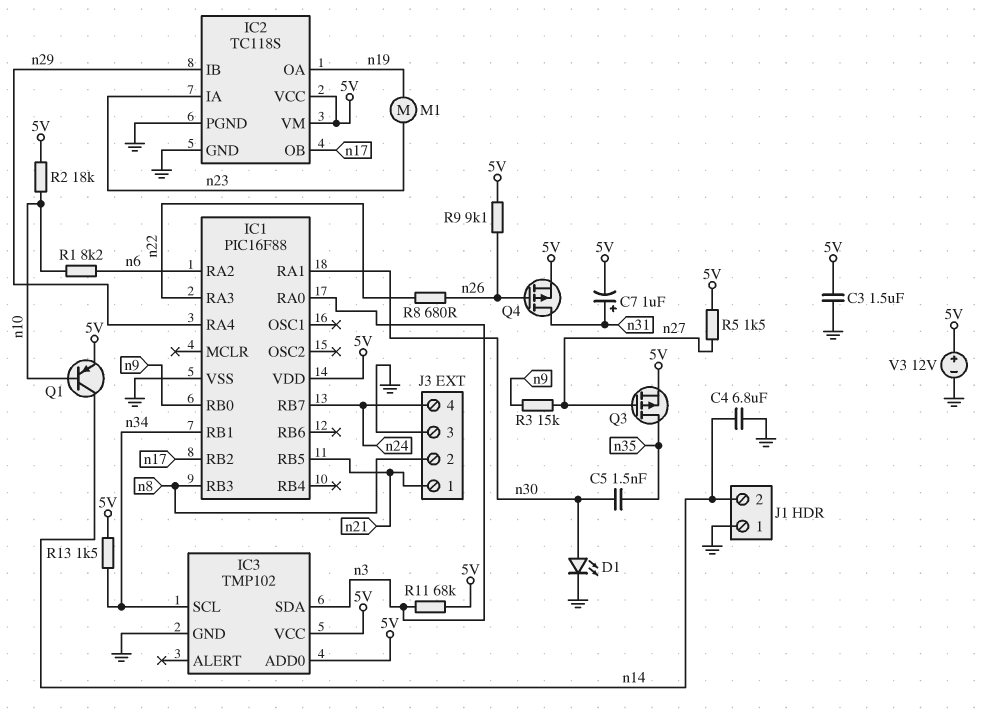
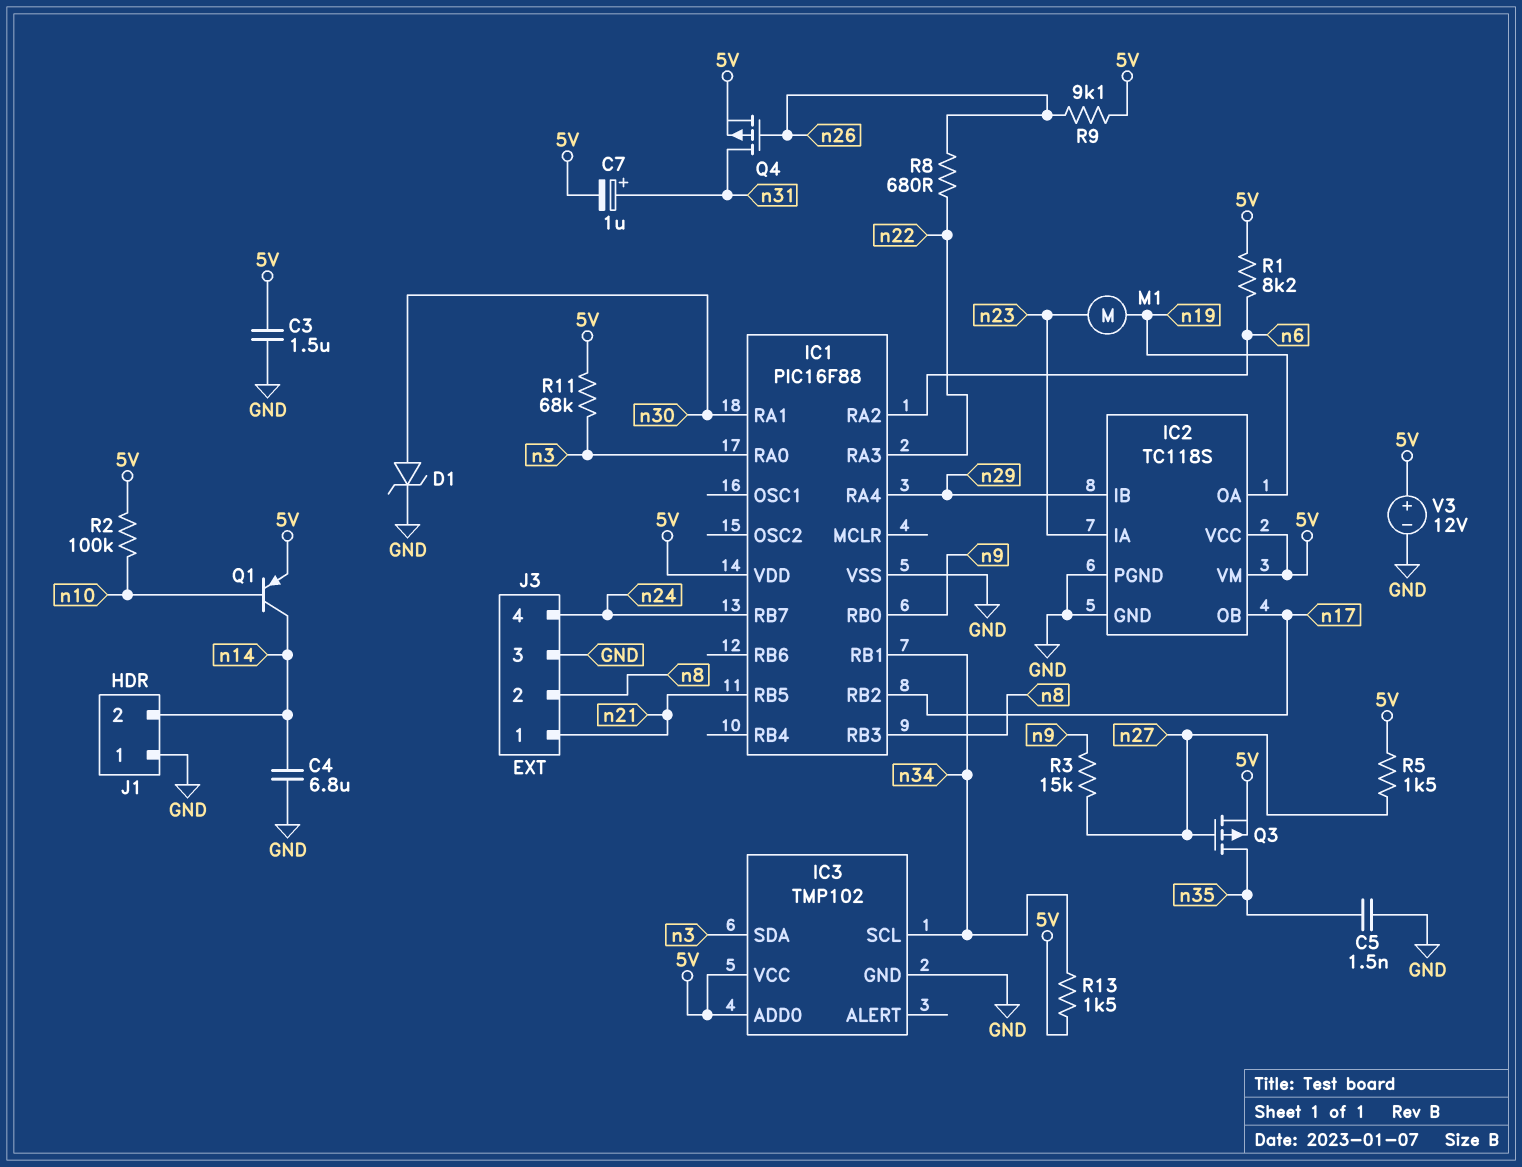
C5: 1.5nF (n30, n35) -> 1.5nF (GND, n35)
D1: LED (A n30, K GND) -> zener (A n30, K GND)
R1: 8.2k (n6, n10) -> 8.2k (5V, n6)
R2: 18k (5V, n10) -> 100k (5V, n10)

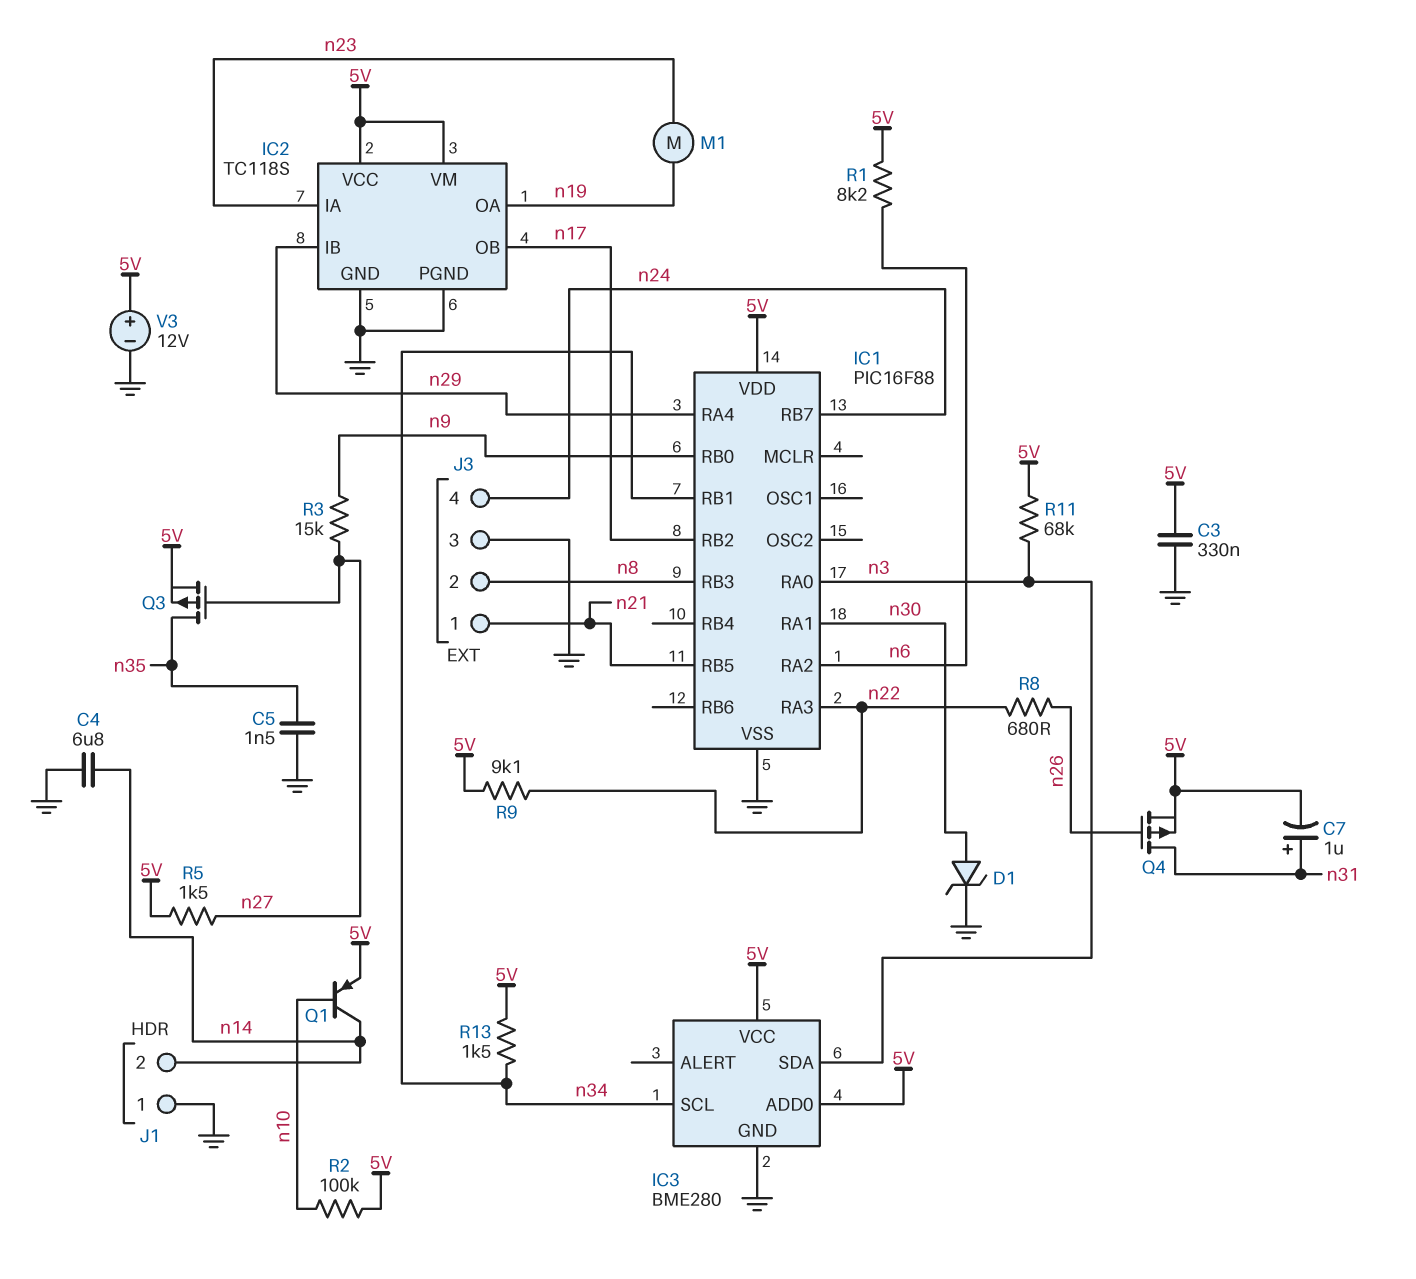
C3: 1.5uF (5V, GND) -> 330nF (5V, GND)
IC3: TMP102 -> BME280
R9: 9.1k (5V, n26) -> 9.1k (5V, n22)

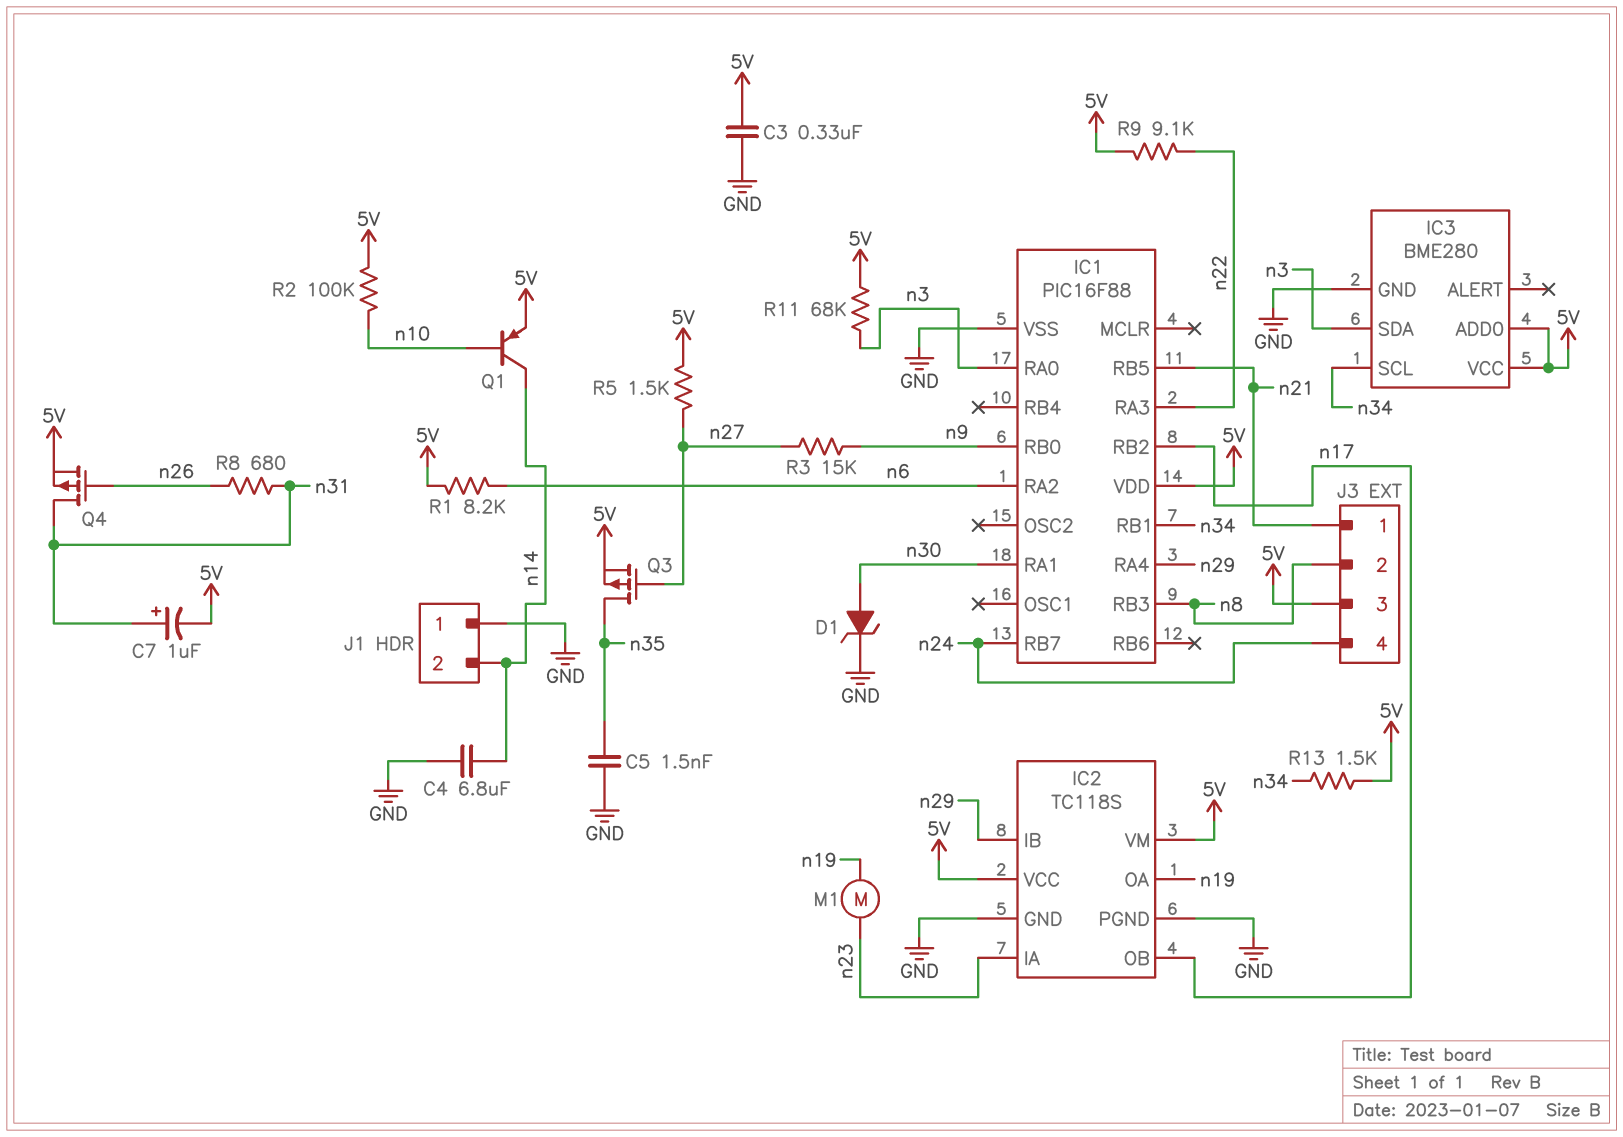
J3 pin 3: GND -> 5V
R8: 680 (n22, n26) -> 680 (n26, n31)
V3: 12V (plus 5V, minus GND) -> none

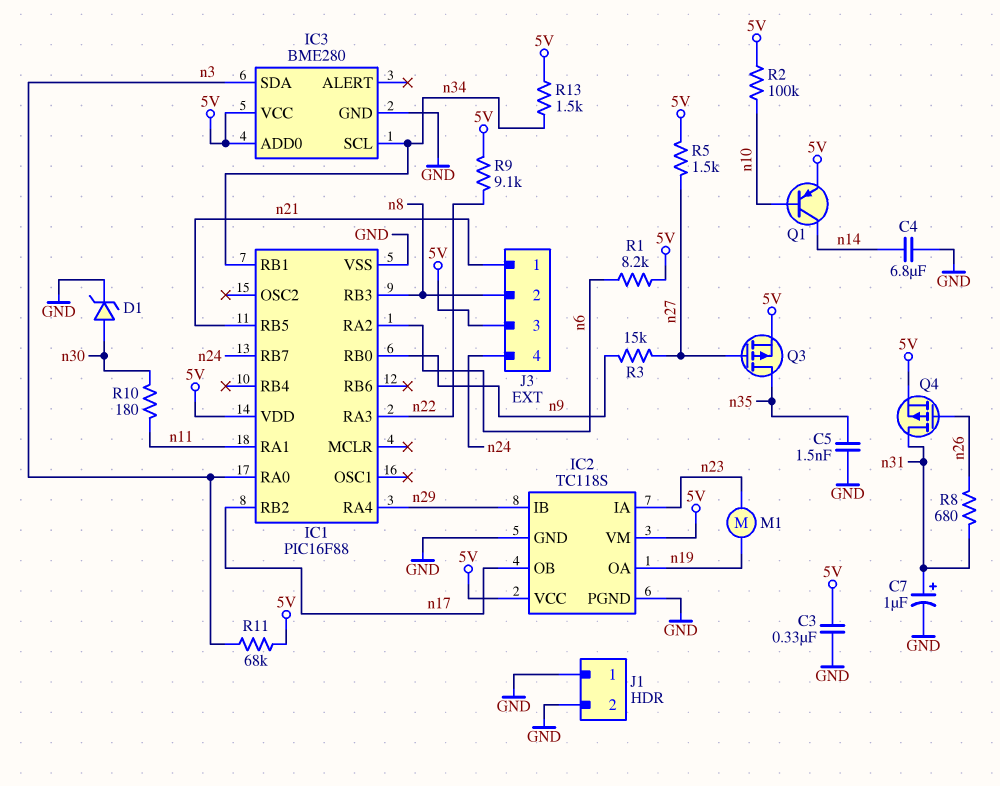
C7: 1uF (plus n31, minus 5V) -> 1uF (plus n31, minus GND)
IC1 pin RA1: n30 -> n11
J1 pin 2: n14 -> GND
R10: none -> 180 (n11, n30)

